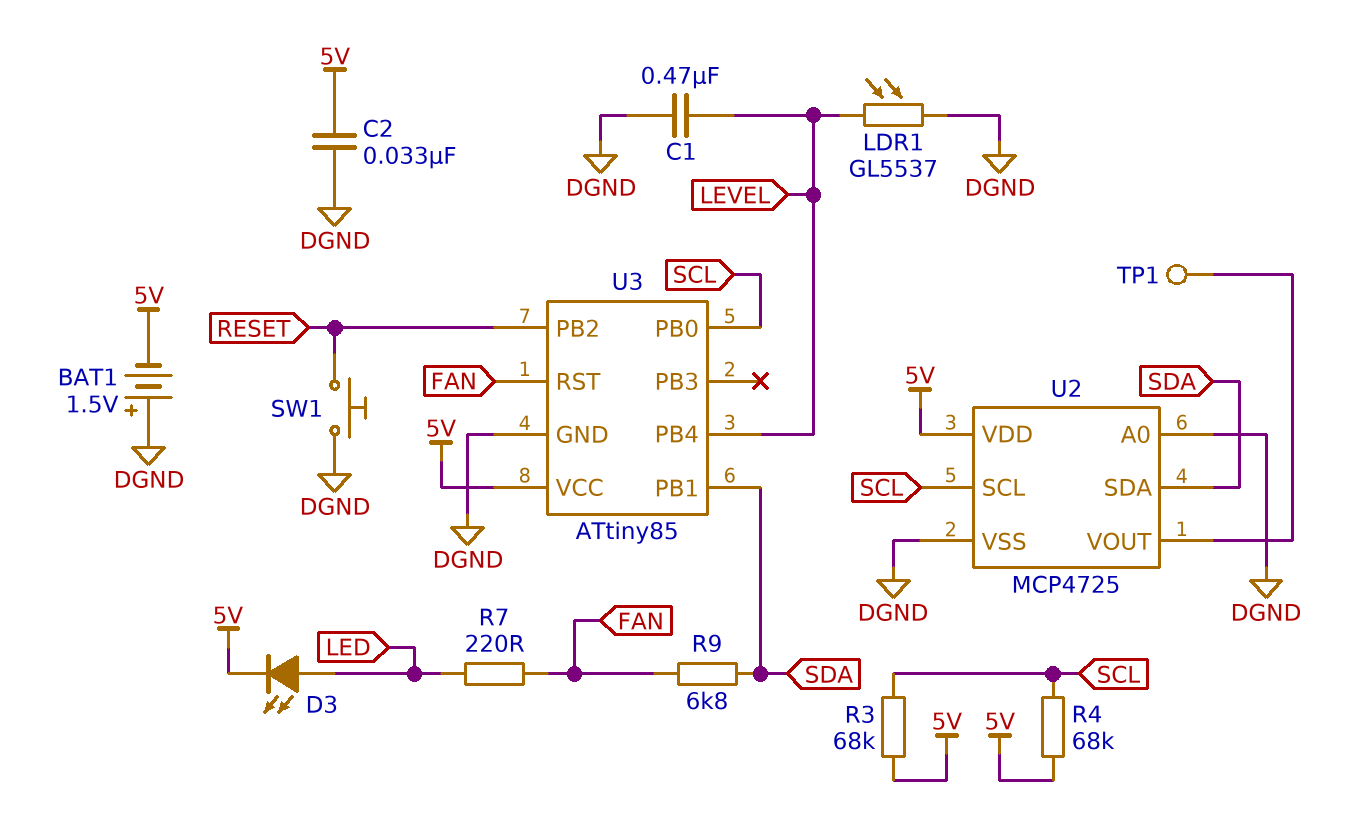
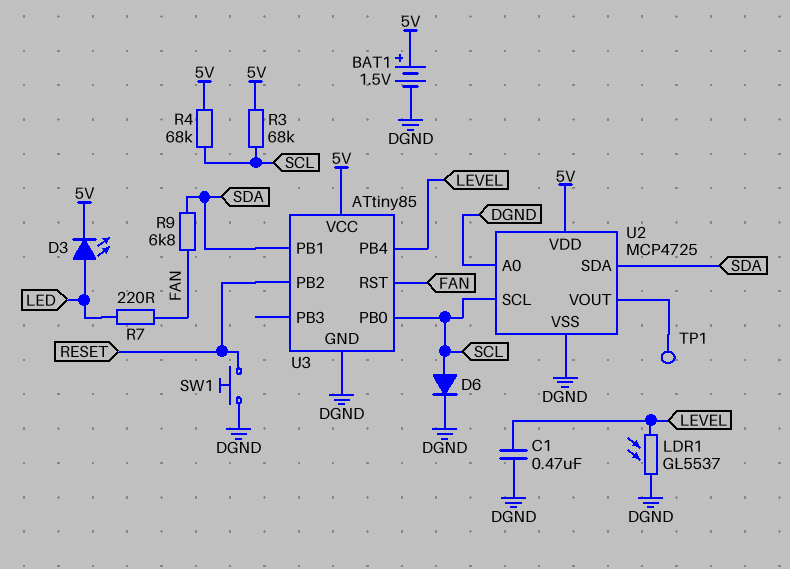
BAT1: 1.5V (plus DGND, minus 5V) -> 1.5V (plus 5V, minus DGND)
C2: 33nF (5V, DGND) -> none
D6: none -> diode (A SCL, K DGND)

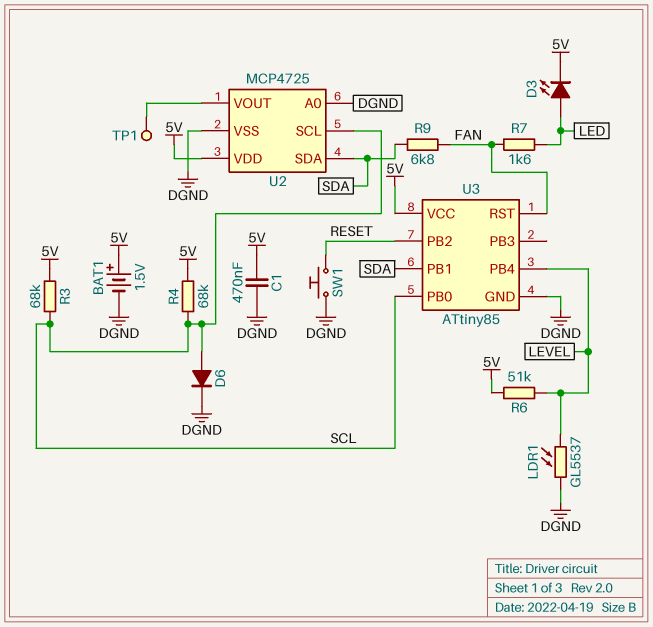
C1: 470nF (DGND, LEVEL) -> 470nF (5V, DGND)
R6: none -> 51k (5V, LEVEL)
R7: 220 (FAN, LED) -> 1.6k (FAN, LED)

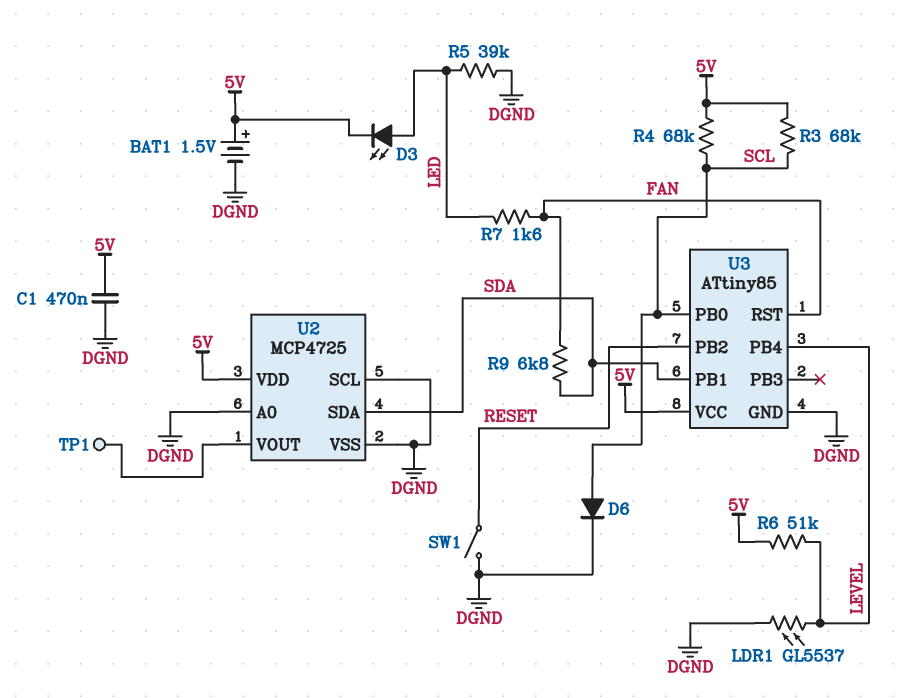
R5: none -> 39k (DGND, LED)
SW1: button (DGND, RESET) -> switch (DGND, RESET)
U2 pin SCL: SCL -> DGND

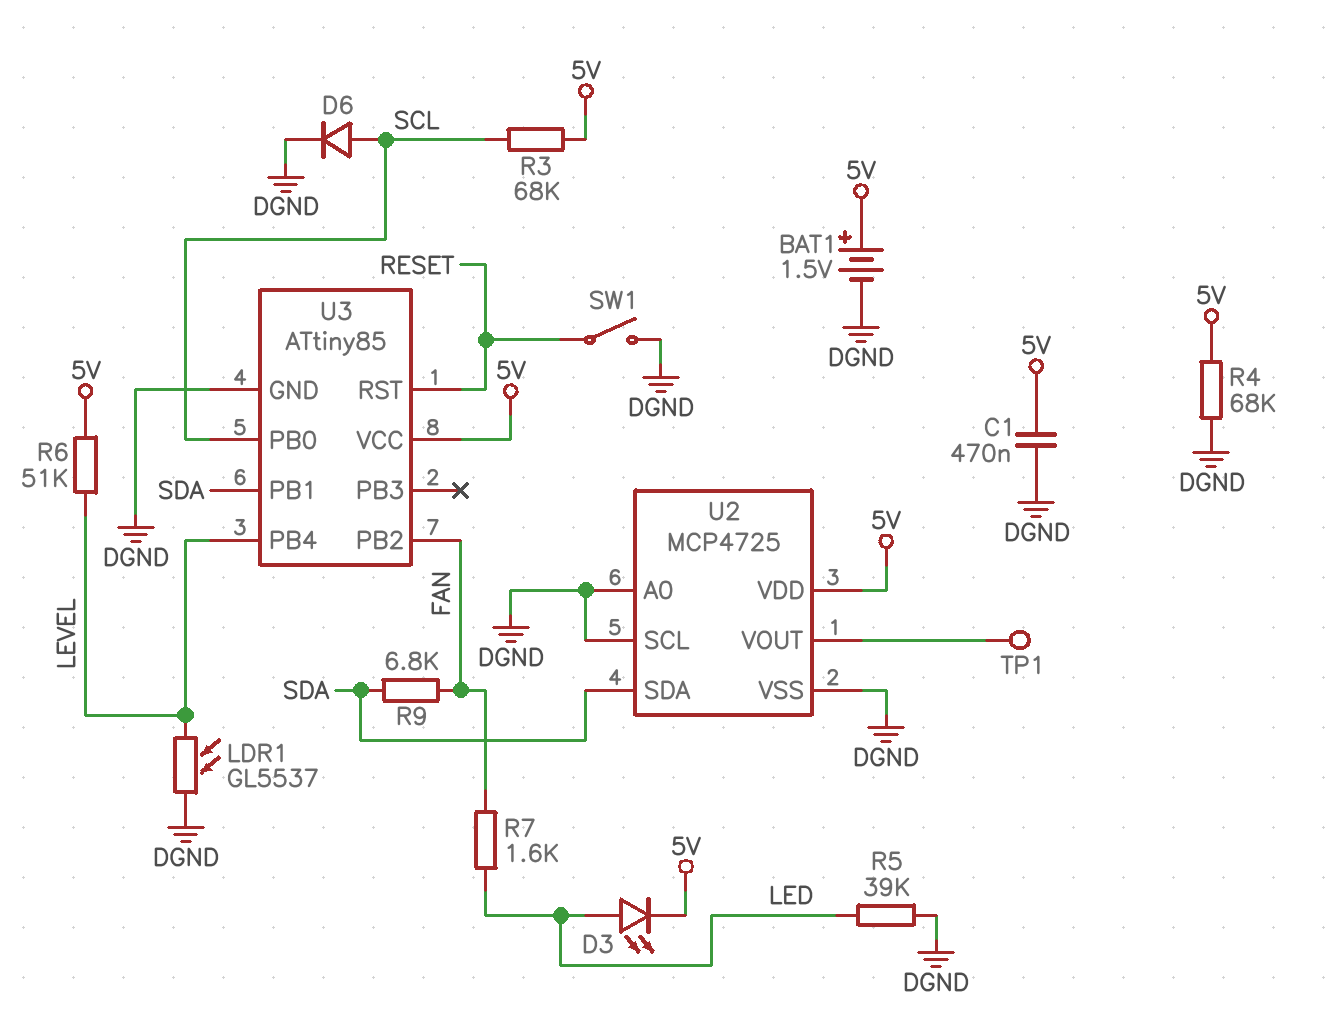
R4: 68k (5V, SCL) -> 68k (5V, DGND)
U3 pin PB2: RESET -> FAN
U3 pin RST: FAN -> RESET

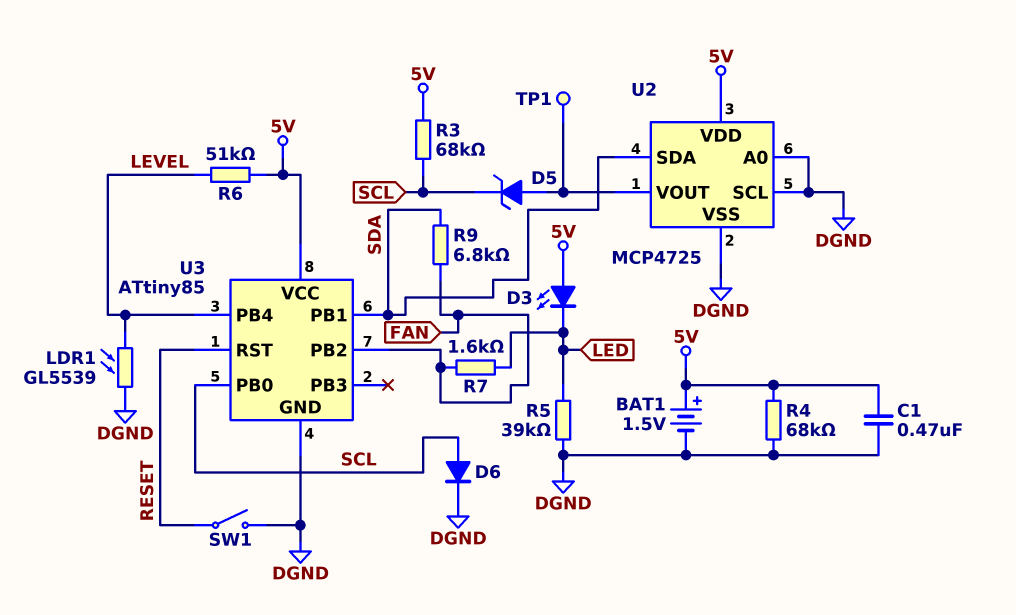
D3: LED (A LED, K 5V) -> LED (A 5V, K LED)
D5: none -> zener (A U2/VOUT, K SCL)
LDR1: GL5537 (DGND, LEVEL) -> GL5539 (DGND, LEVEL)

